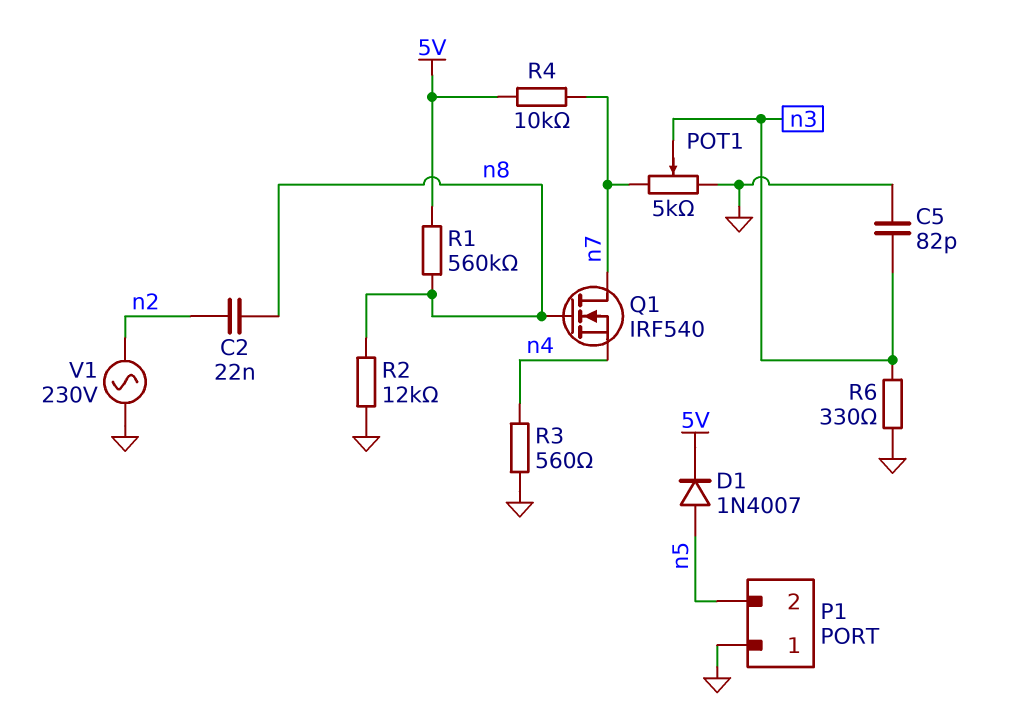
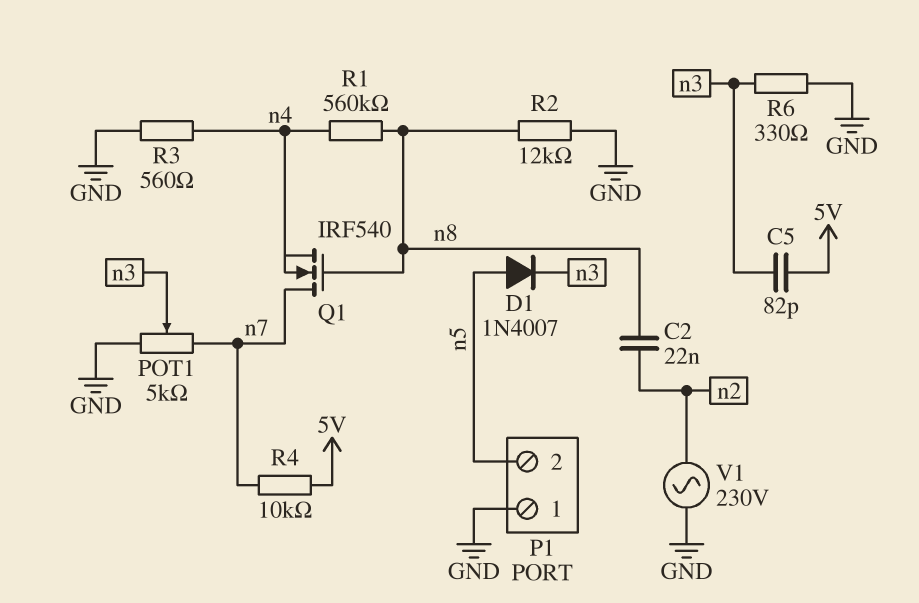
C5: 82pF (GND, n3) -> 82pF (5V, n3)
D1: diode 1N4007 (A n5, K 5V) -> diode 1N4007 (A n5, K n3)
R1: 560k (5V, n8) -> 560k (n4, n8)

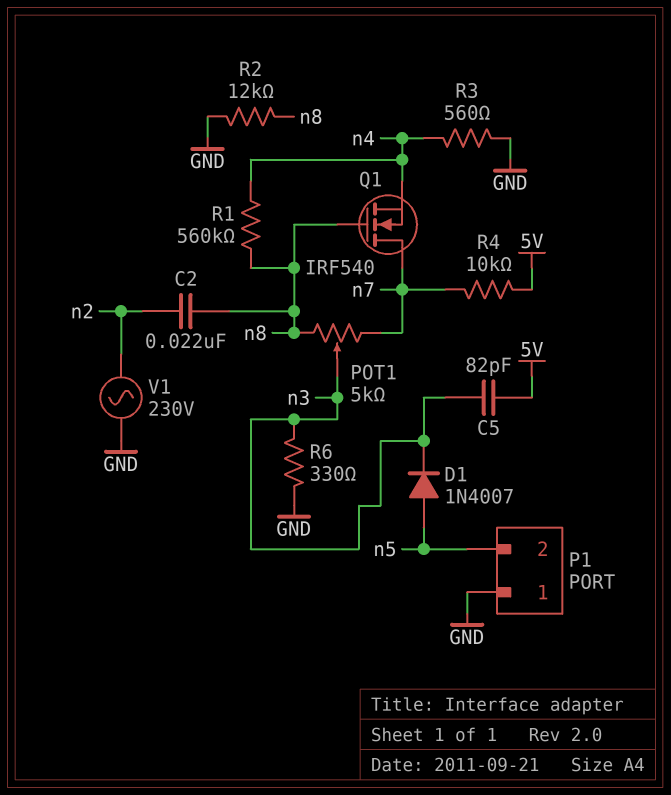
POT1: 5k (GND, n7, wiper n3) -> 5k (n7, n8, wiper n3)

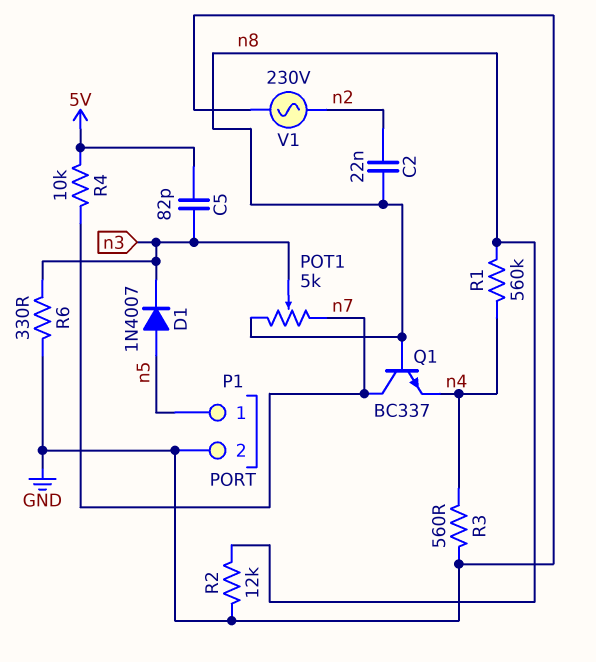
P1 pin 1: GND -> n5
P1 pin 2: n5 -> GND
Q1: NMOS IRF540 (G n8, D n7, S n4) -> NPN BC337 (B n8, C n7, E n4)

